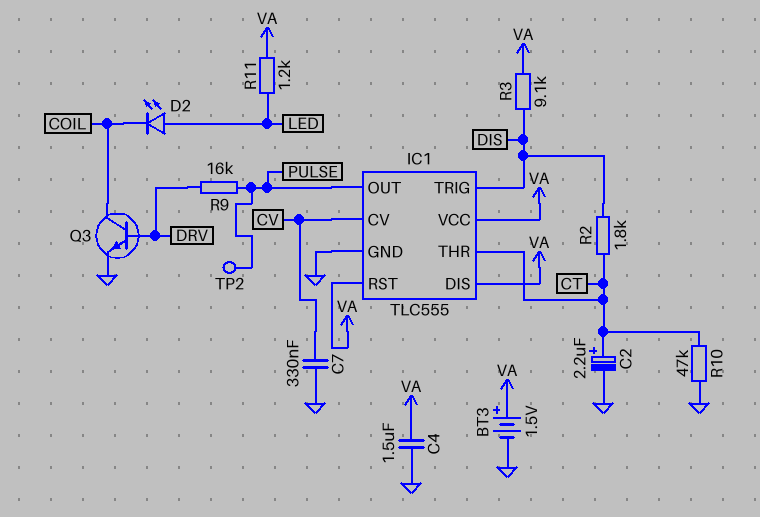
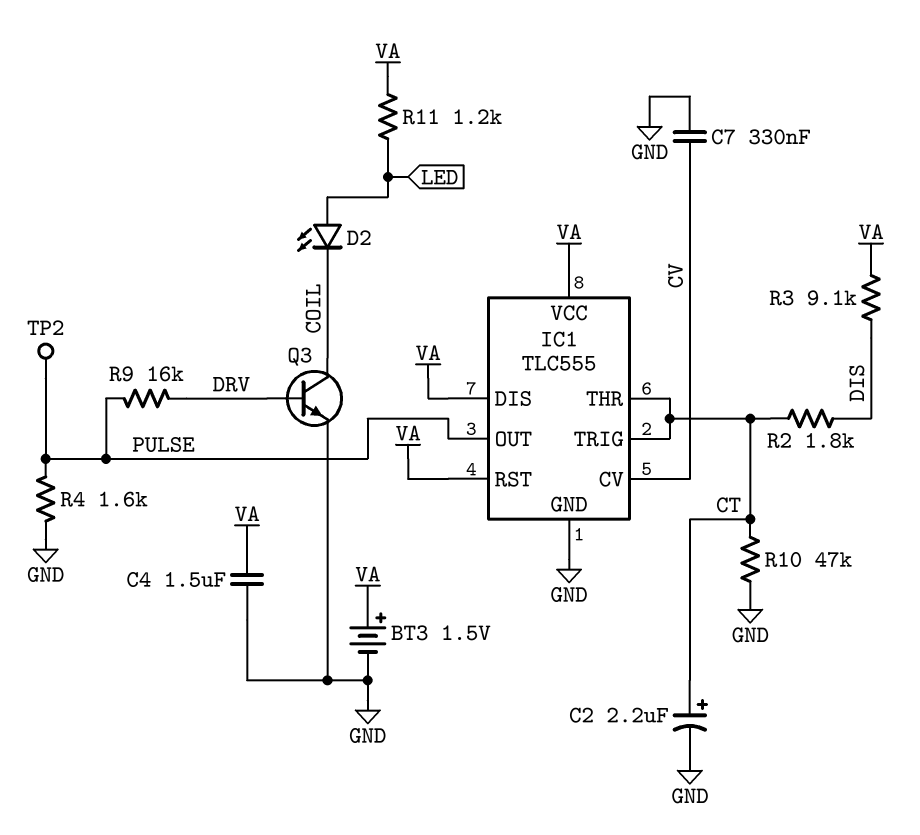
IC1 pin TRIG: DIS -> CT
R4: none -> 1.6k (GND, PULSE)

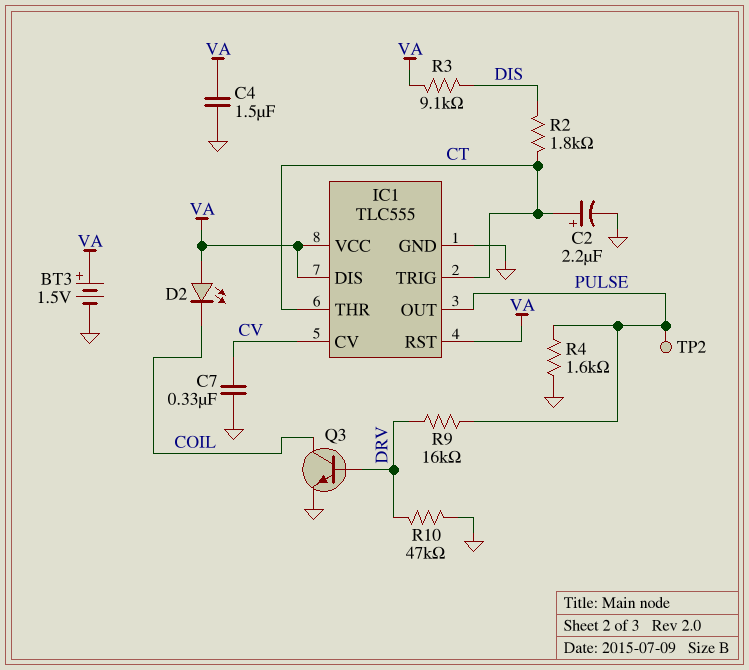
D2: LED (A LED, K COIL) -> LED (A VA, K COIL)
R10: 47k (CT, GND) -> 47k (DRV, GND)
R11: 1.2k (LED, VA) -> none

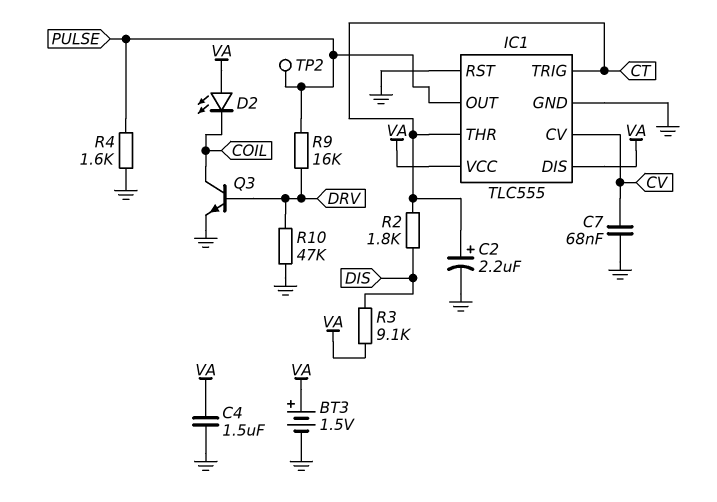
C7: 330nF (CV, GND) -> 68nF (CV, GND)
IC1 pin RST: VA -> GND

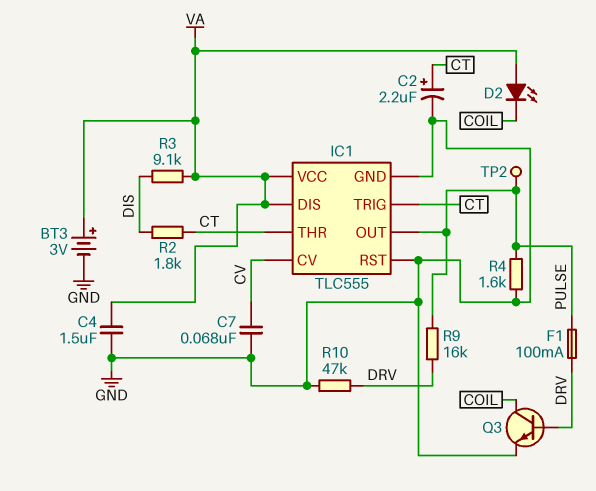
BT3: 1.5V (plus VA, minus GND) -> 3V (plus VA, minus GND)
F1: none -> 100mA (DRV, PULSE)

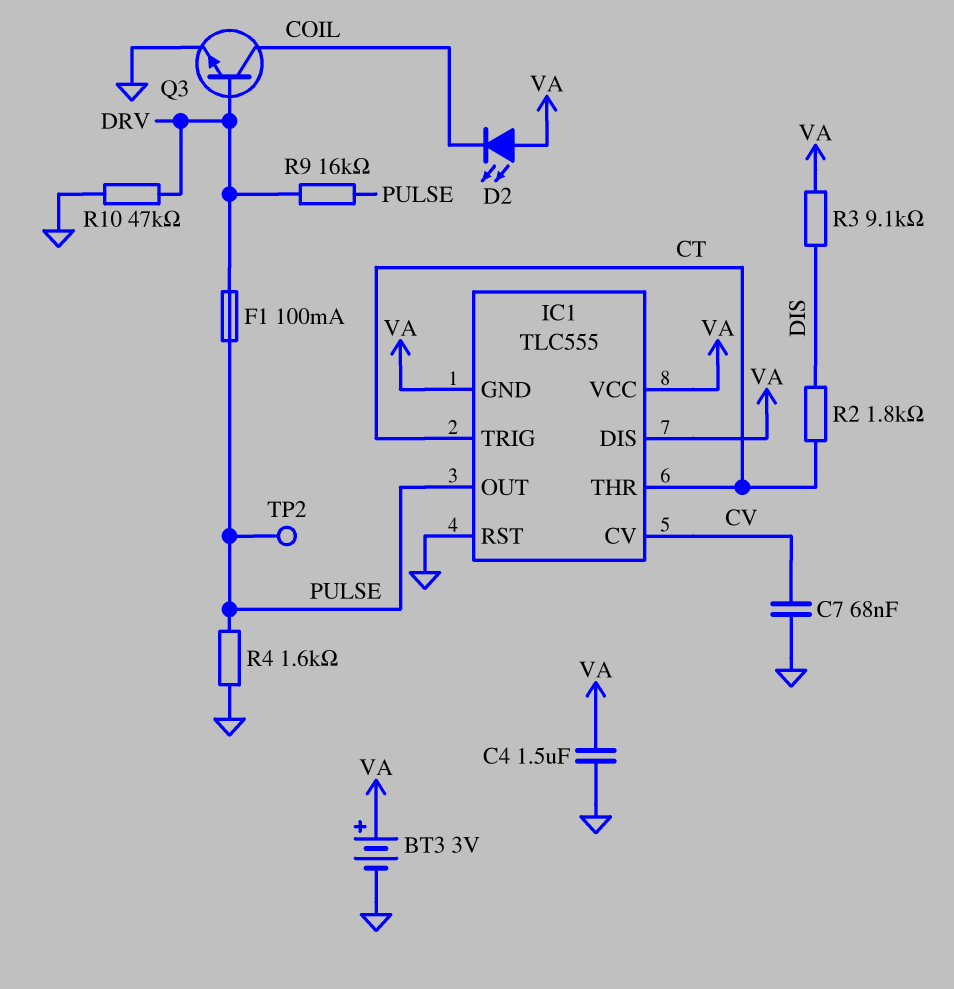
C2: 2.2uF (plus CT, minus GND) -> none
IC1 pin GND: GND -> VA

